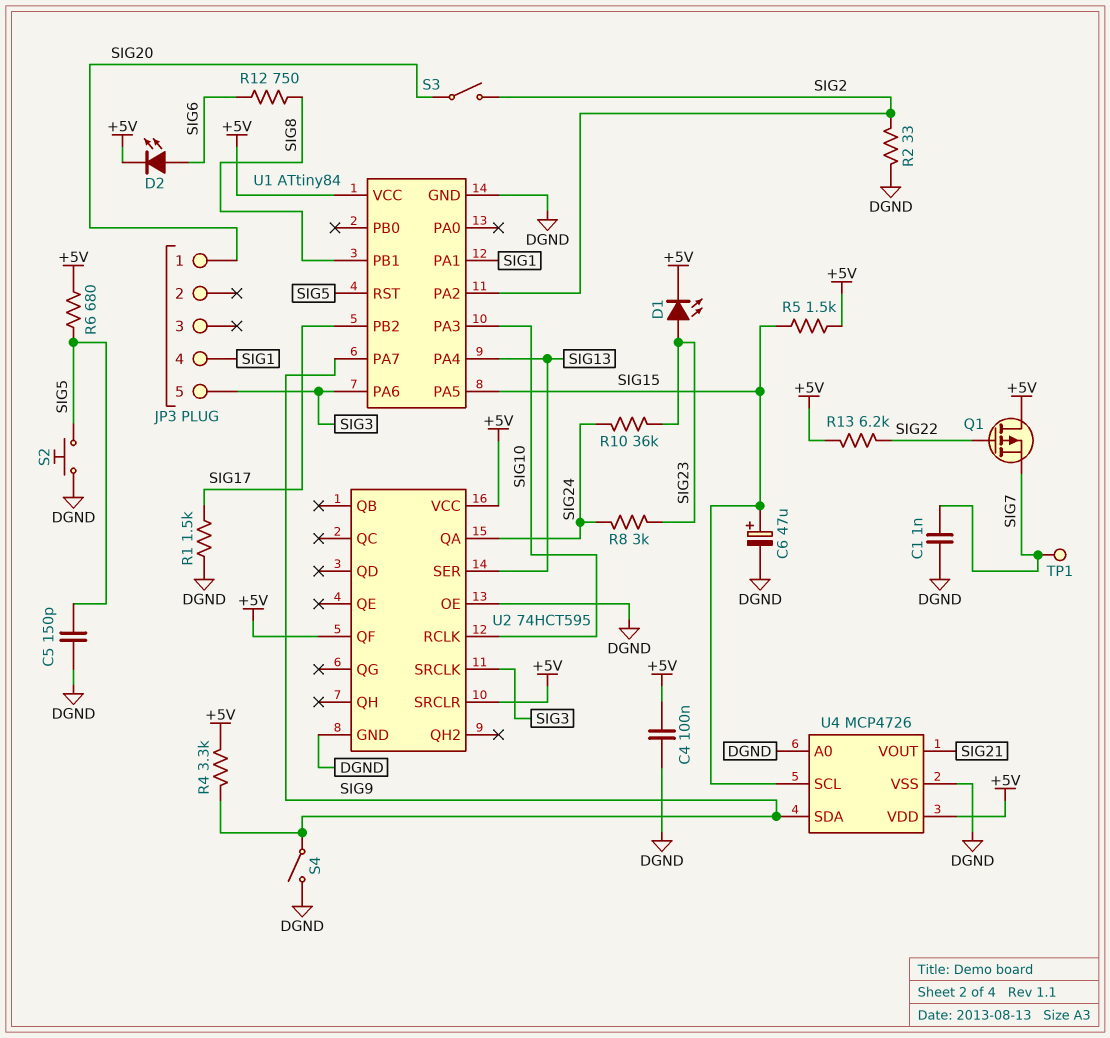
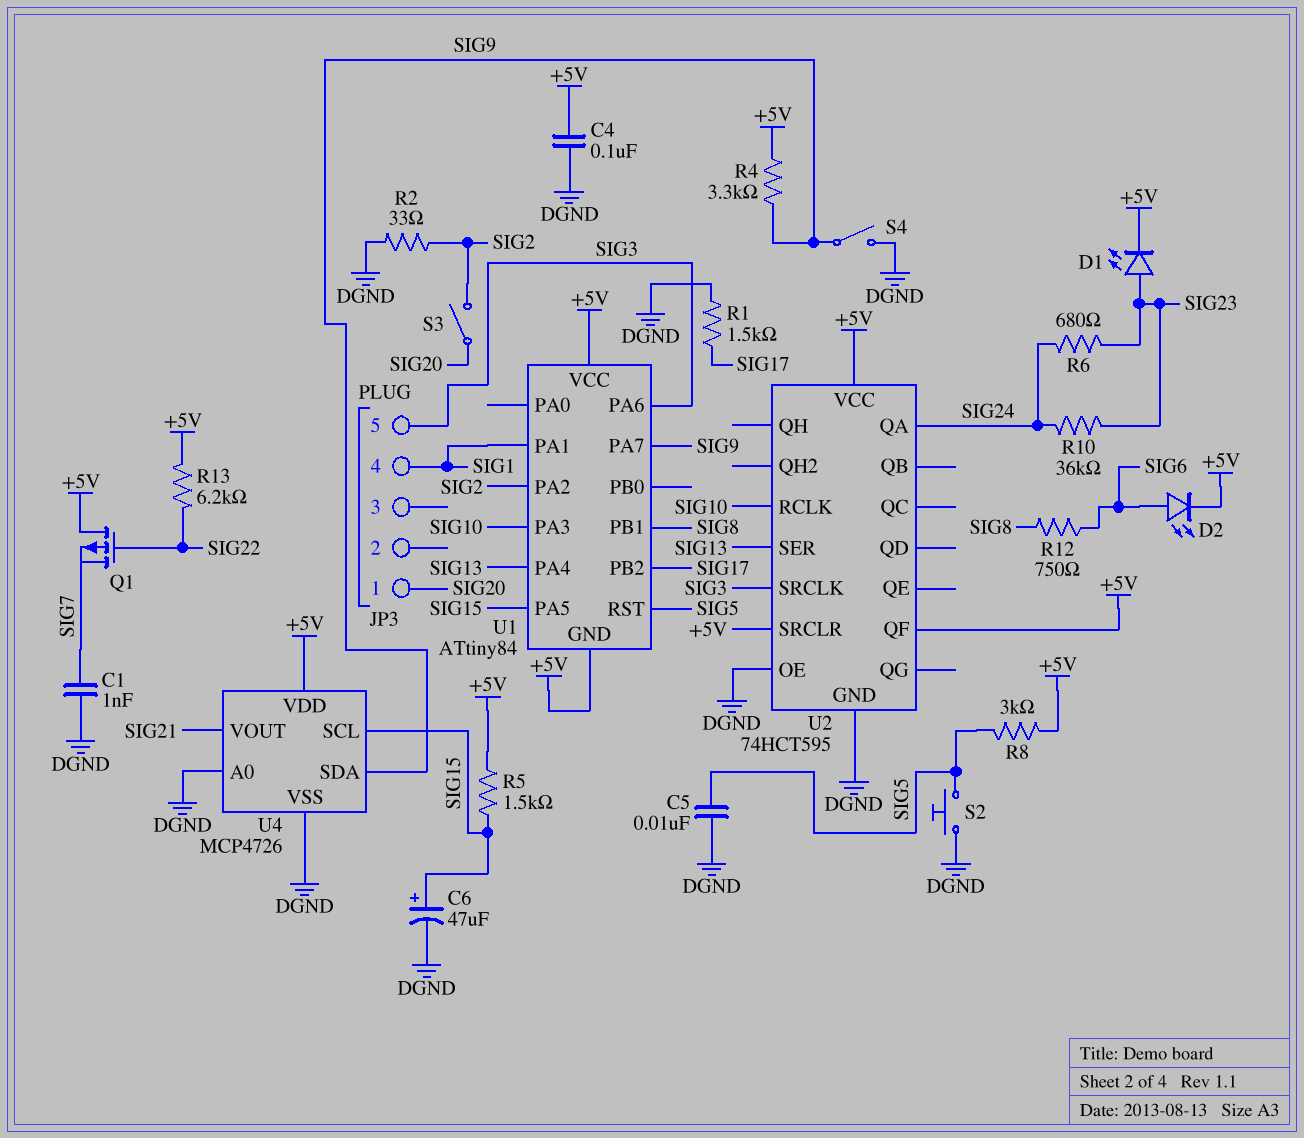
C5: 150pF (DGND, SIG5) -> 10nF (DGND, SIG5)
R6: 680 (+5V, SIG5) -> 680 (SIG23, SIG24)
R8: 3k (SIG23, SIG24) -> 3k (+5V, SIG5)
TP1: test point (SIG7) -> none
U1 pin GND: DGND -> +5V

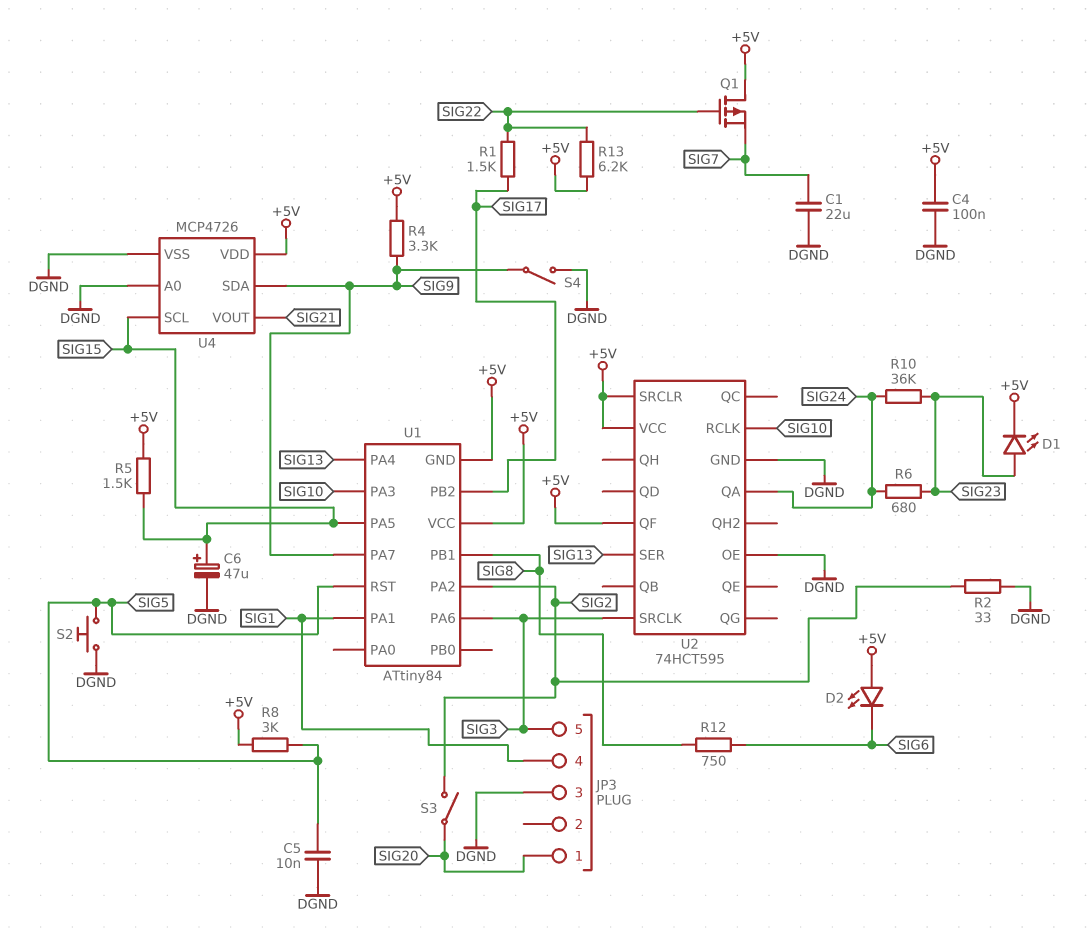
C1: 1nF (DGND, SIG7) -> 22uF (DGND, SIG7)
D2: LED (A SIG6, K +5V) -> LED (A +5V, K SIG6)
JP3 pin 3: none -> DGND
R1: 1.5k (DGND, SIG17) -> 1.5k (SIG17, SIG22)

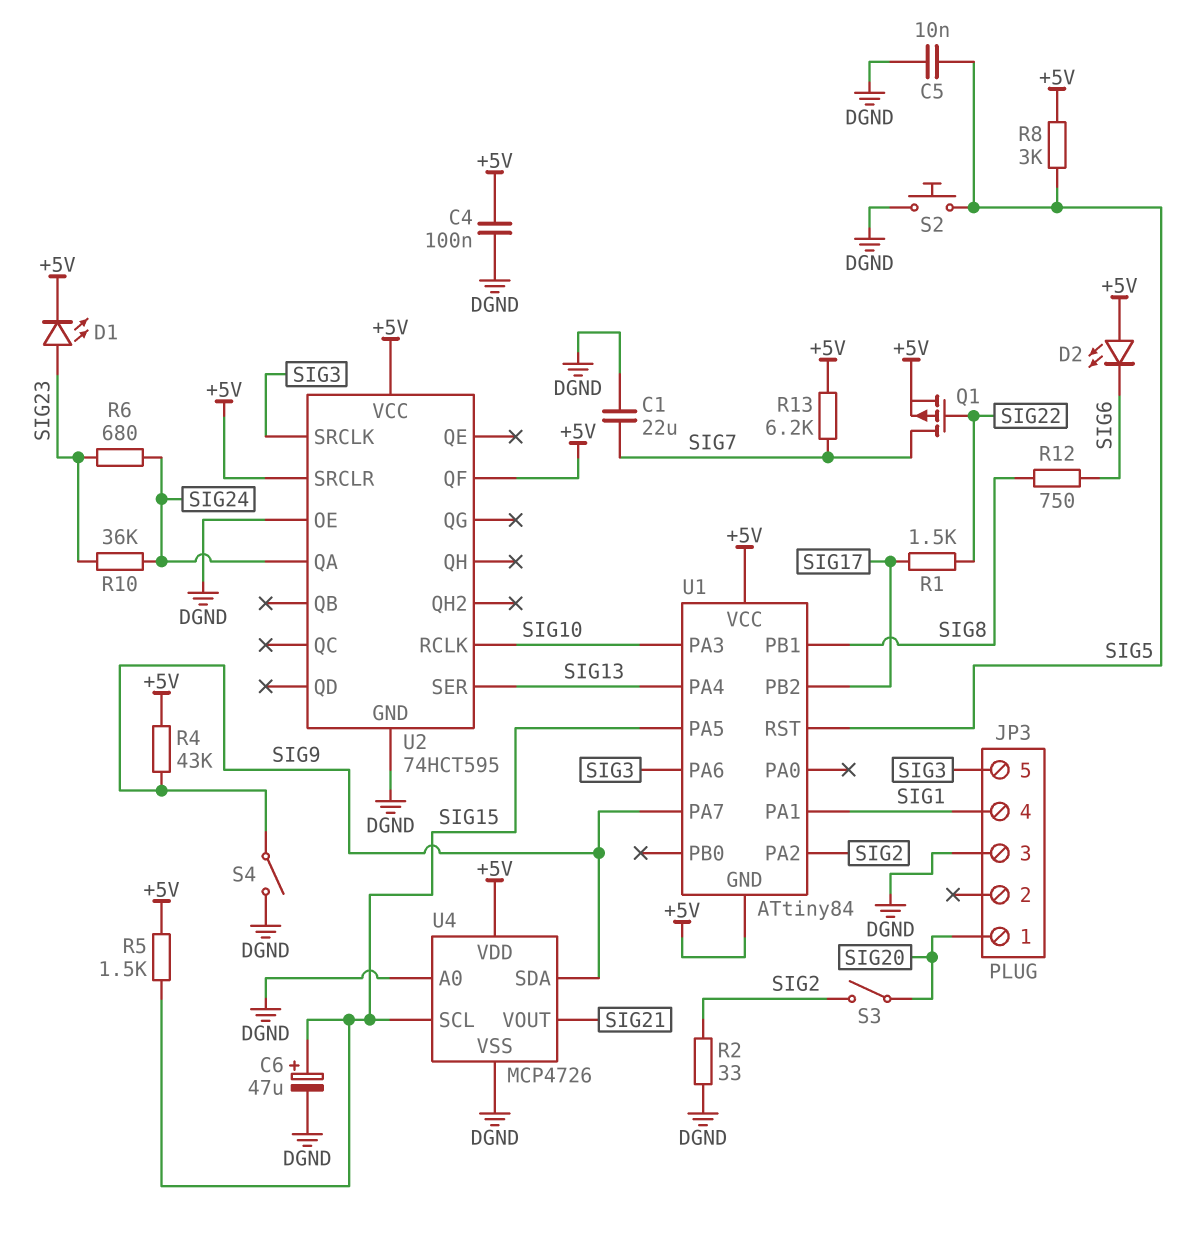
Q1: PMOS (G SIG22, D +5V, S SIG7) -> PMOS (G SIG22, D SIG7, S +5V)
R4: 3.3k (+5V, SIG9) -> 43k (+5V, SIG9)
R13: 6.2k (+5V, SIG22) -> 6.2k (+5V, SIG7)

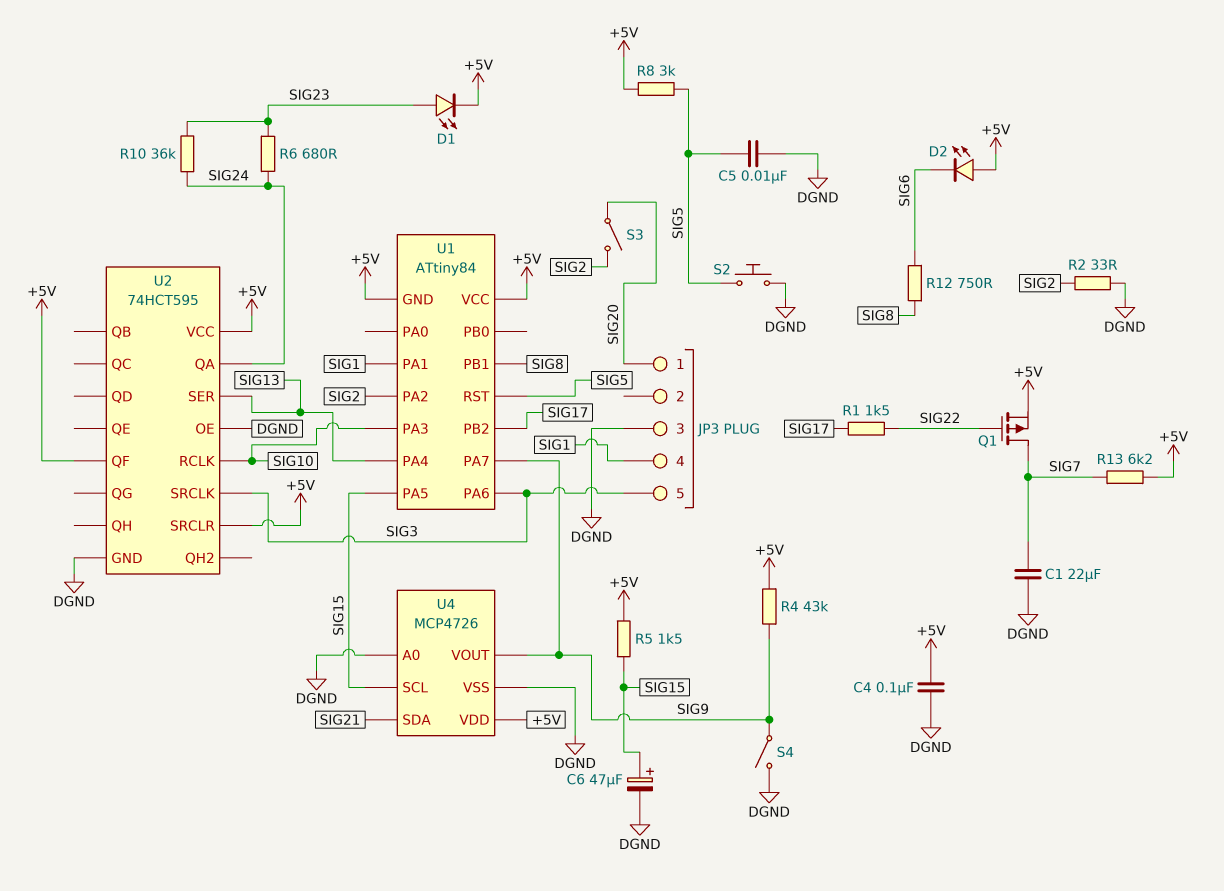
U4 pin SDA: SIG9 -> SIG21
U4 pin VOUT: SIG21 -> SIG9

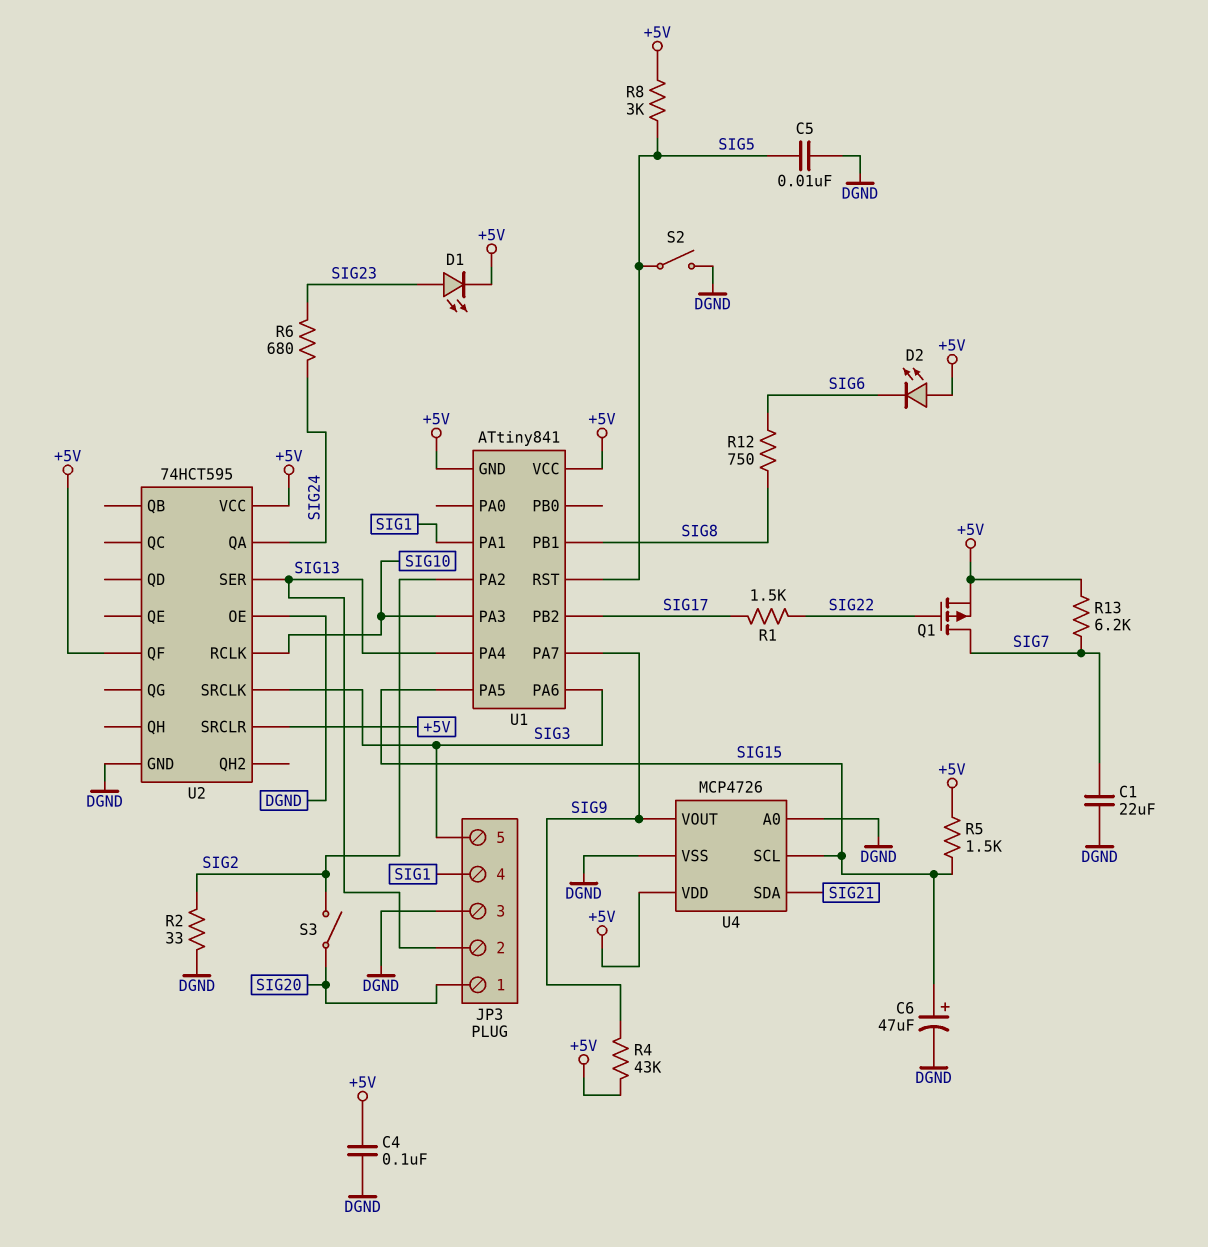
JP3 pin 2: none -> SIG13
R10: 36k (SIG23, SIG24) -> none
S2: button (DGND, SIG5) -> switch (DGND, SIG5)
S4: switch (DGND, SIG9) -> none
U1: ATtiny84 -> ATtiny841

